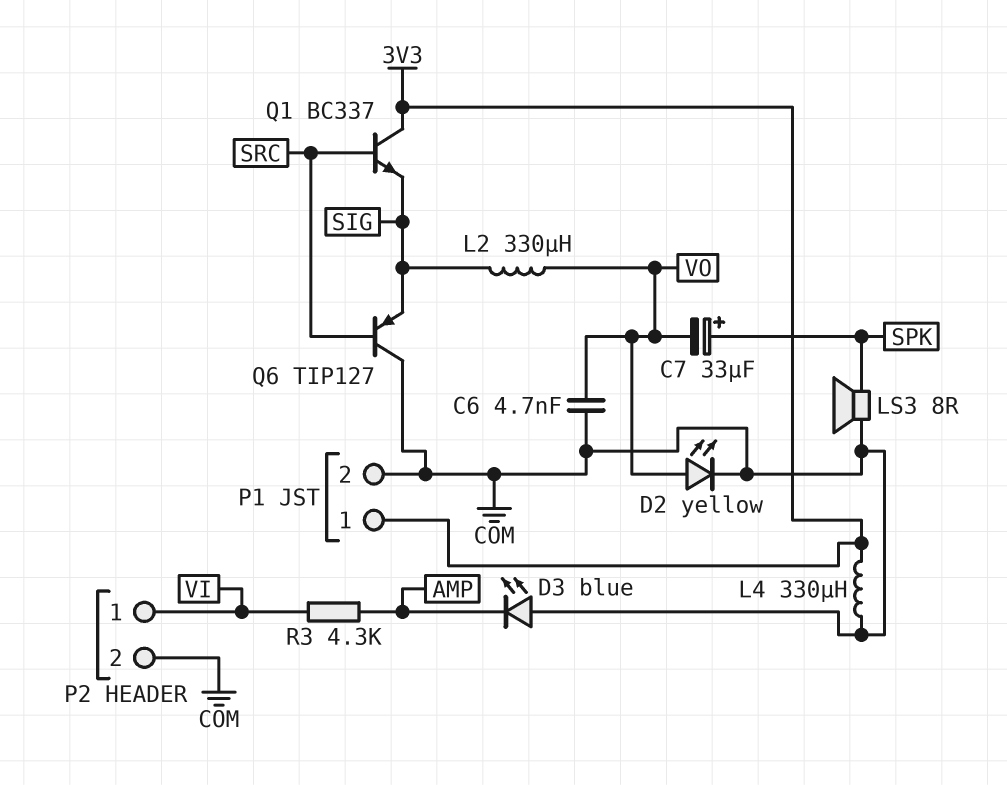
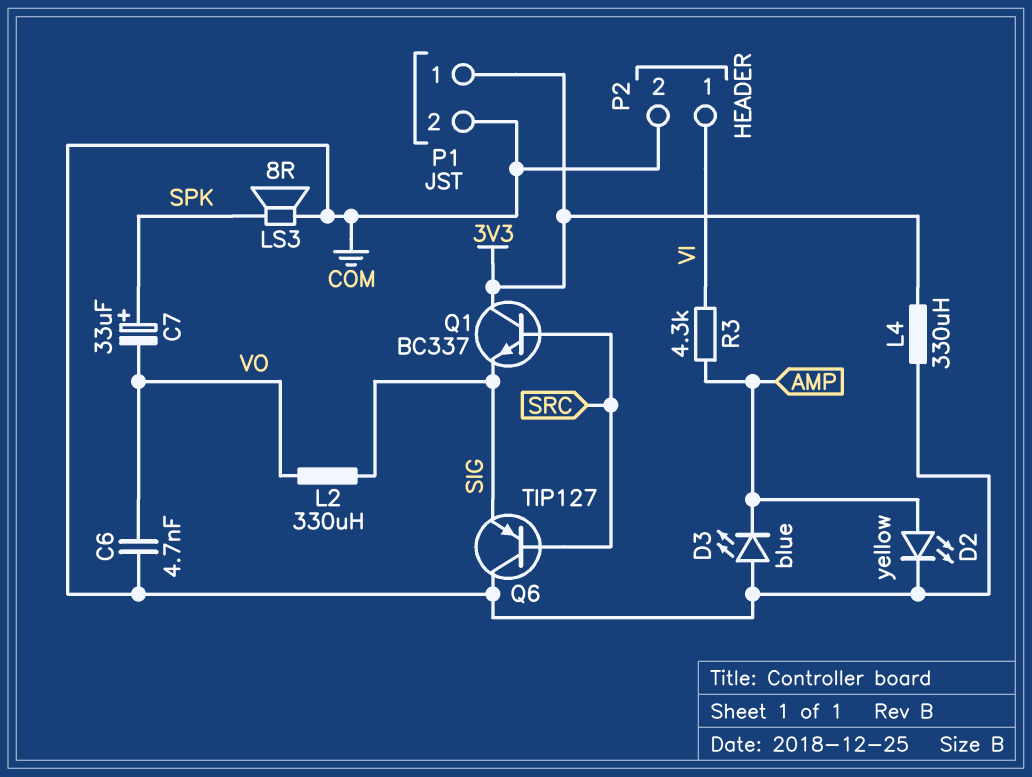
D2: LED yellow (A VO, K COM) -> LED yellow (A AMP, K COM)

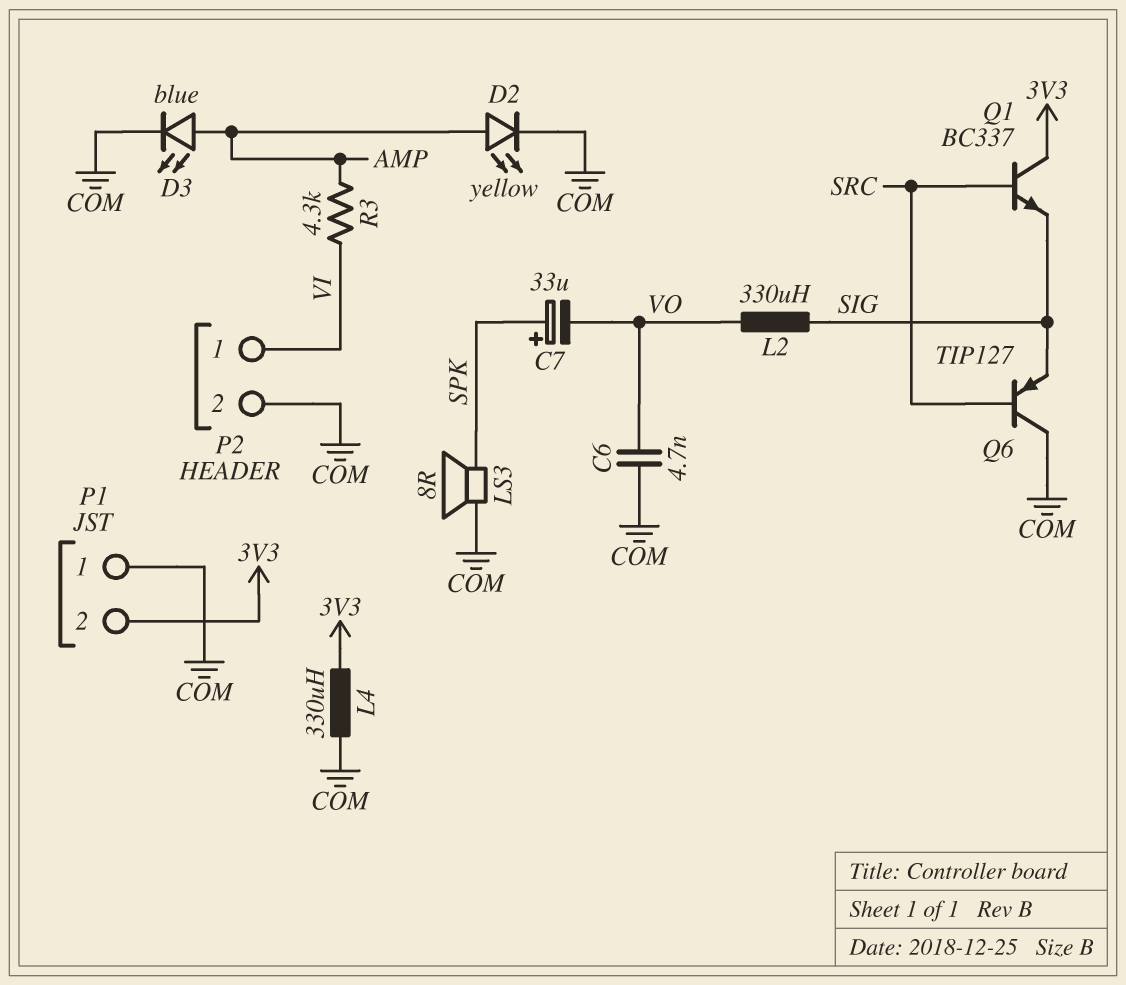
D3: LED blue (A COM, K AMP) -> LED blue (A AMP, K COM)
P1 pin 1: 3V3 -> COM
P1 pin 2: COM -> 3V3

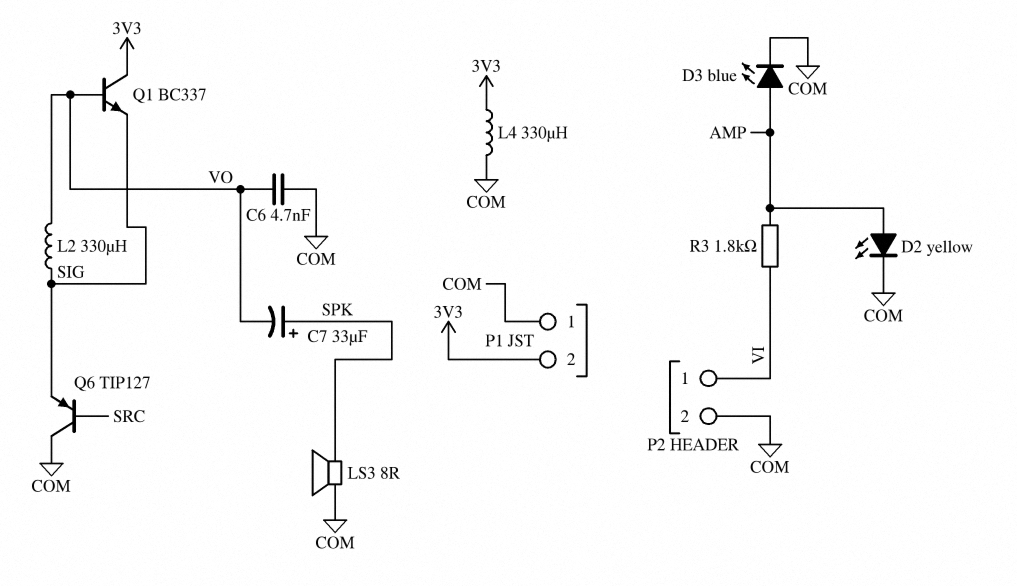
Q1: NPN BC337 (B SRC, C 3V3, E SIG) -> NPN BC337 (B VO, C 3V3, E SIG)
R3: 4.3k (AMP, VI) -> 1.8k (AMP, VI)

